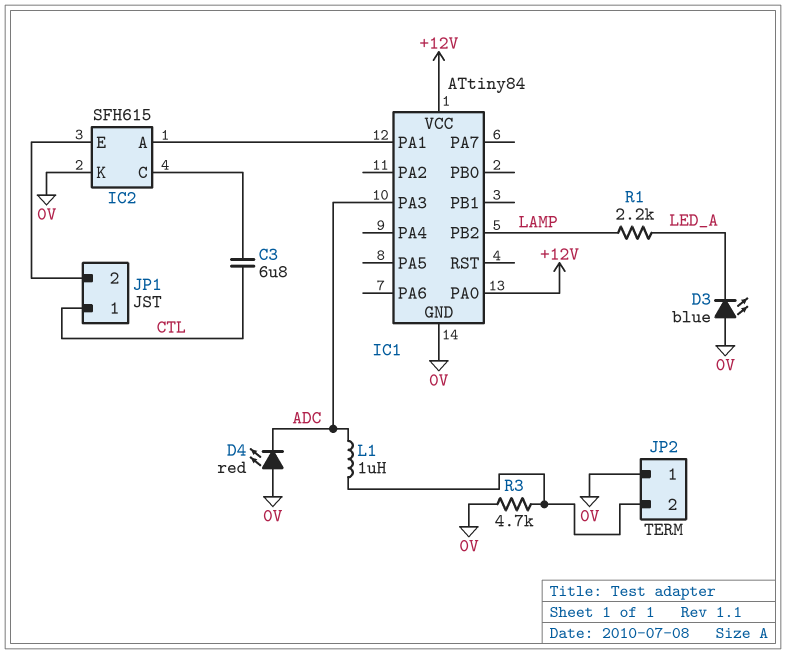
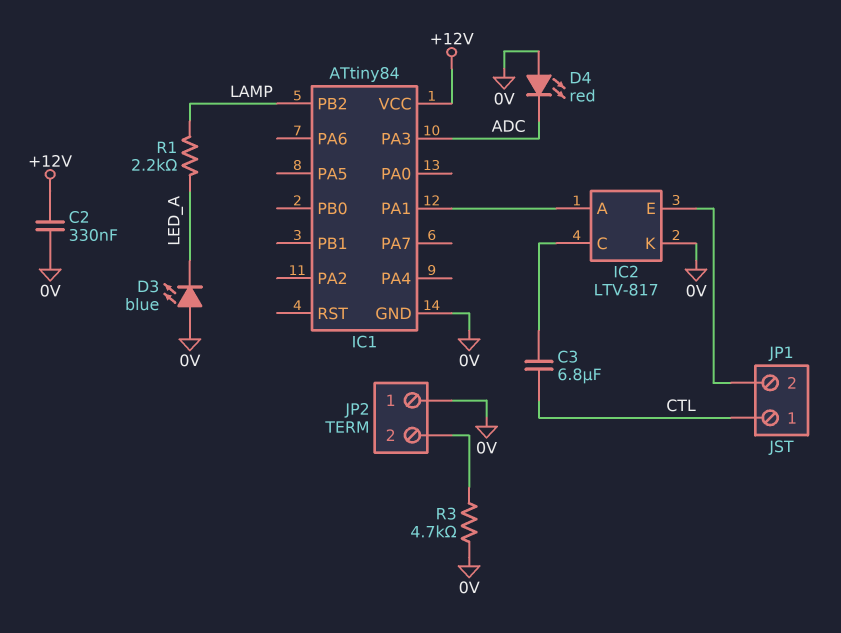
C2: none -> 330nF (+12V, 0V)
IC1 pin PA0: +12V -> none
IC2: SFH615 -> LTV-817
L1: 1uH (ADC, JP2/2) -> none

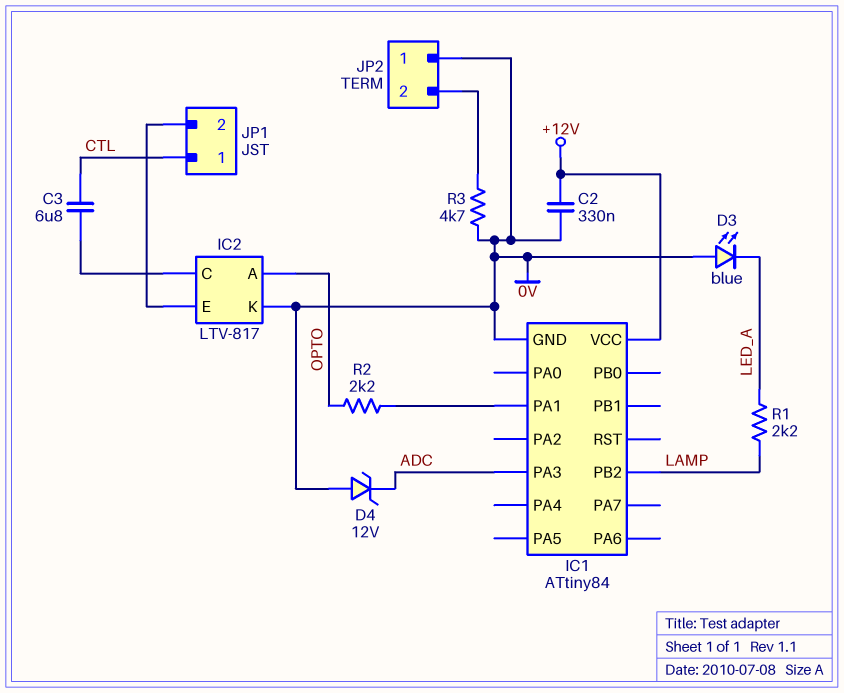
D4: LED red (A 0V, K ADC) -> zener 12V (A 0V, K ADC)
IC2 pin A: IC1/PA1 -> OPTO
R2: none -> 2.2k (IC1/PA1, OPTO)

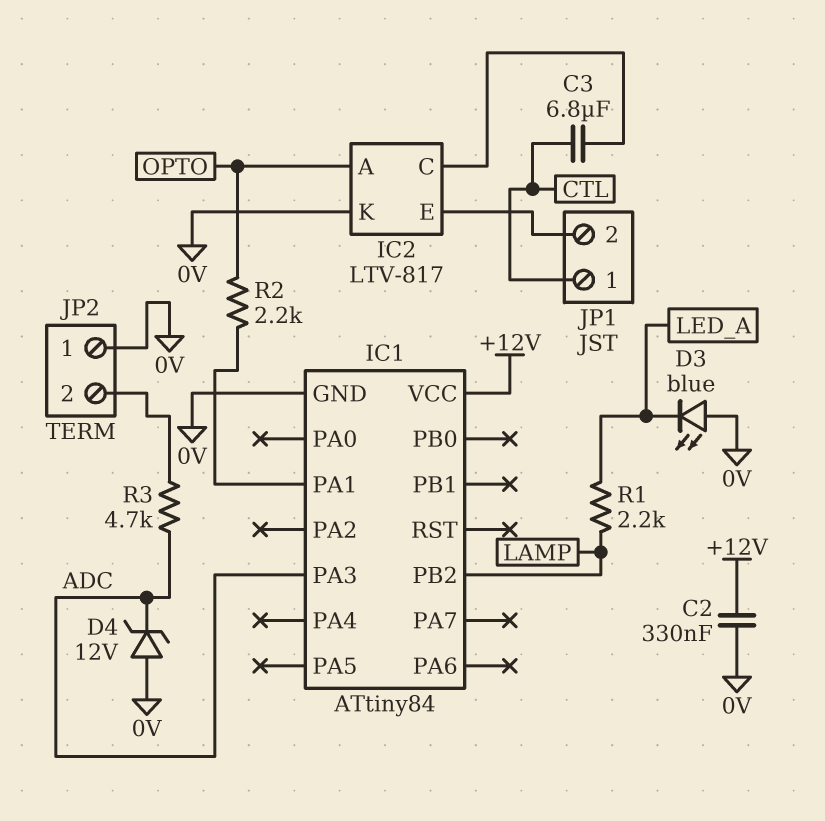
R3: 4.7k (0V, JP2/2) -> 4.7k (ADC, JP2/2)

